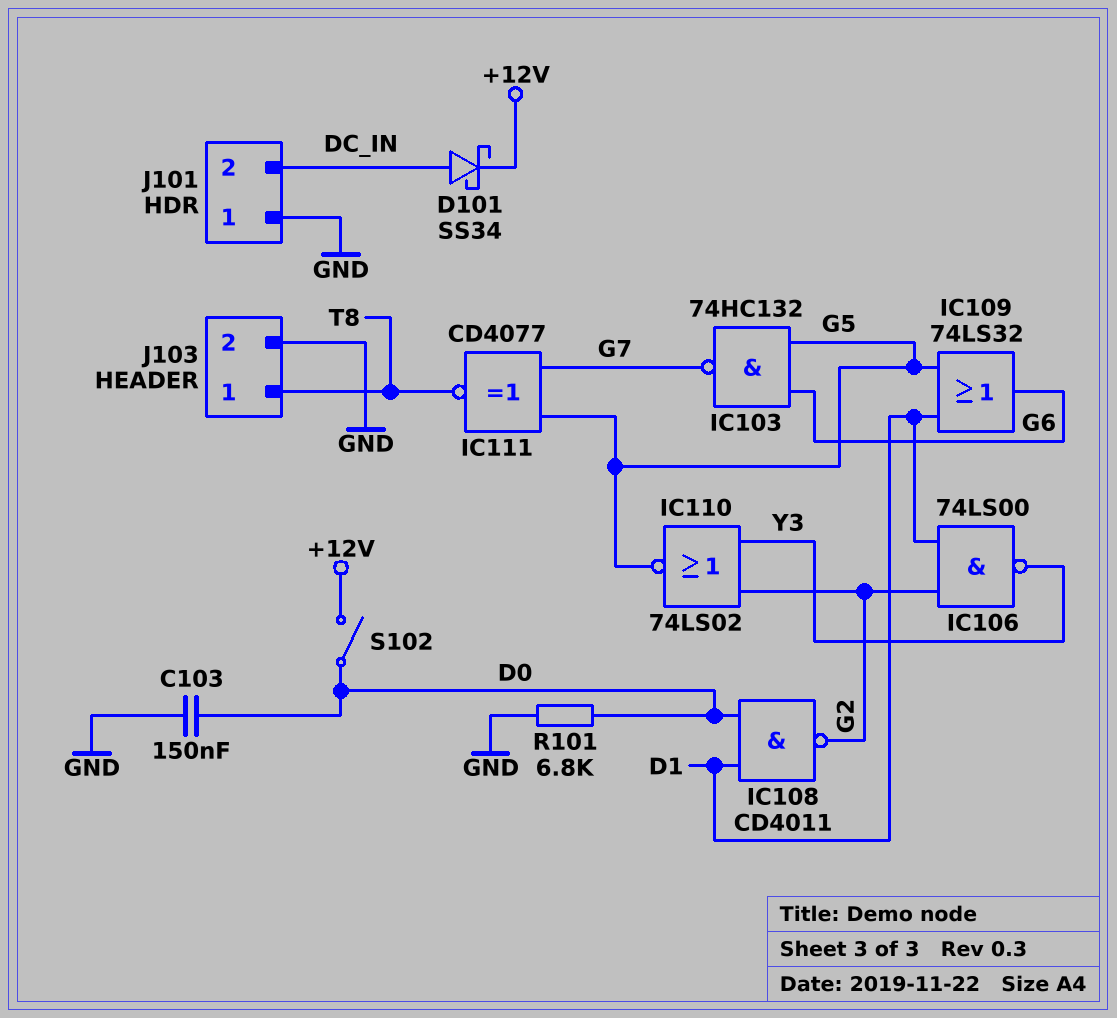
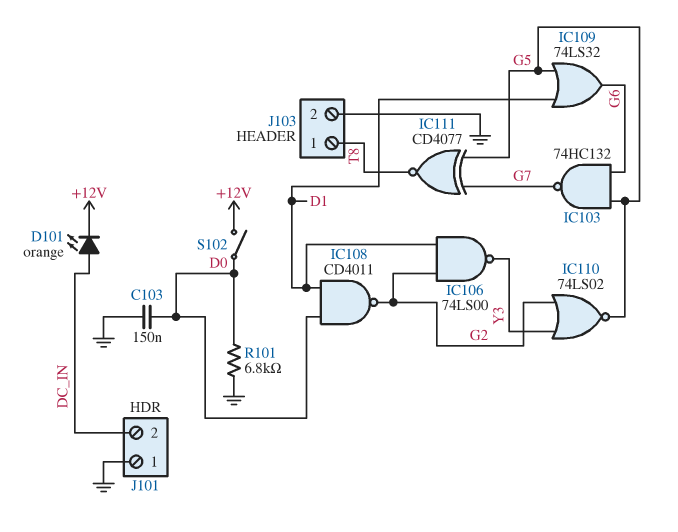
D101: schottky SS34 (A DC_IN, K +12V) -> LED orange (A DC_IN, K +12V)

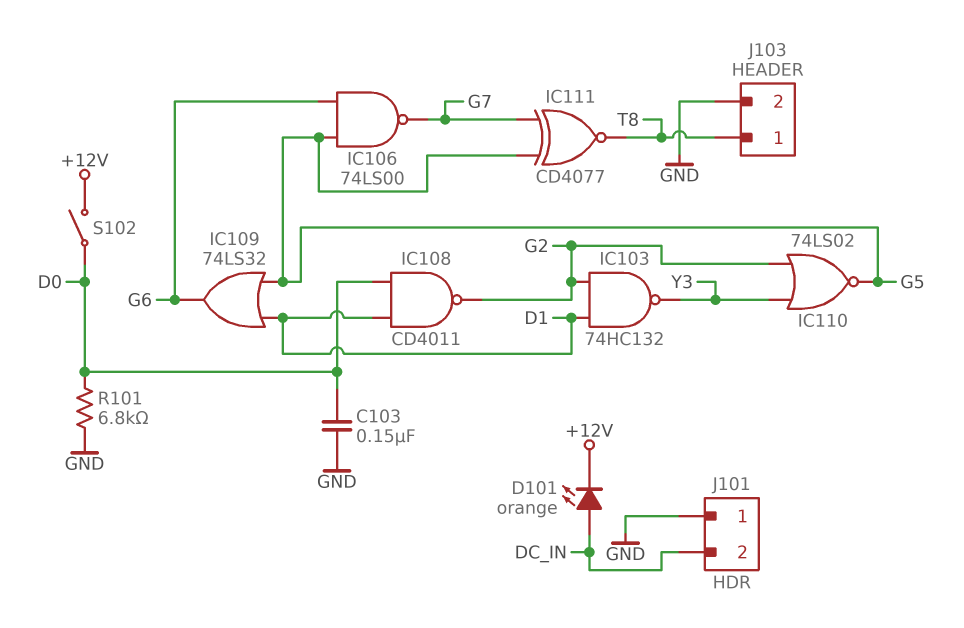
IC103: NAND 74HC132 (in G5, in G6, out G7) -> NAND 74HC132 (in D1, in G2, out Y3)
IC106: NAND 74LS00 (in D1, in G2, out Y3) -> NAND 74LS00 (in G5, in G6, out G7)

